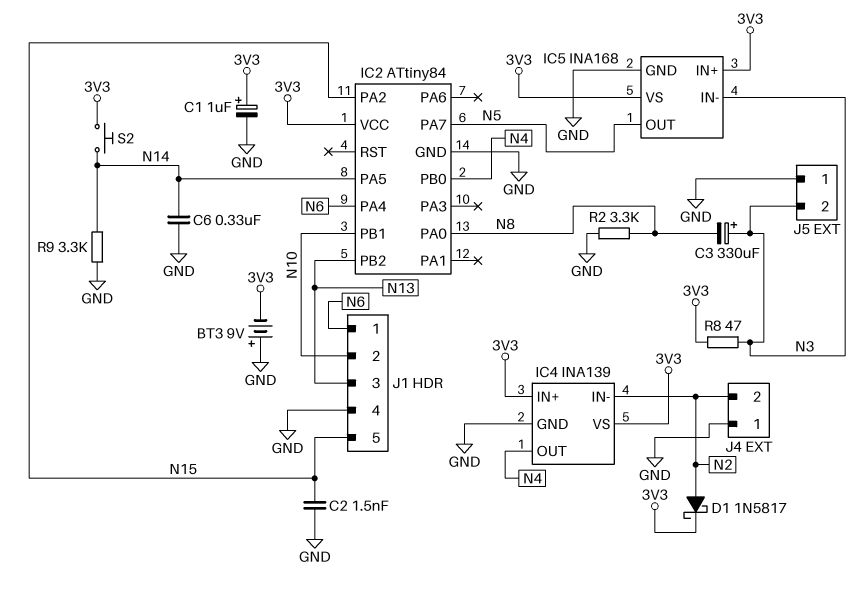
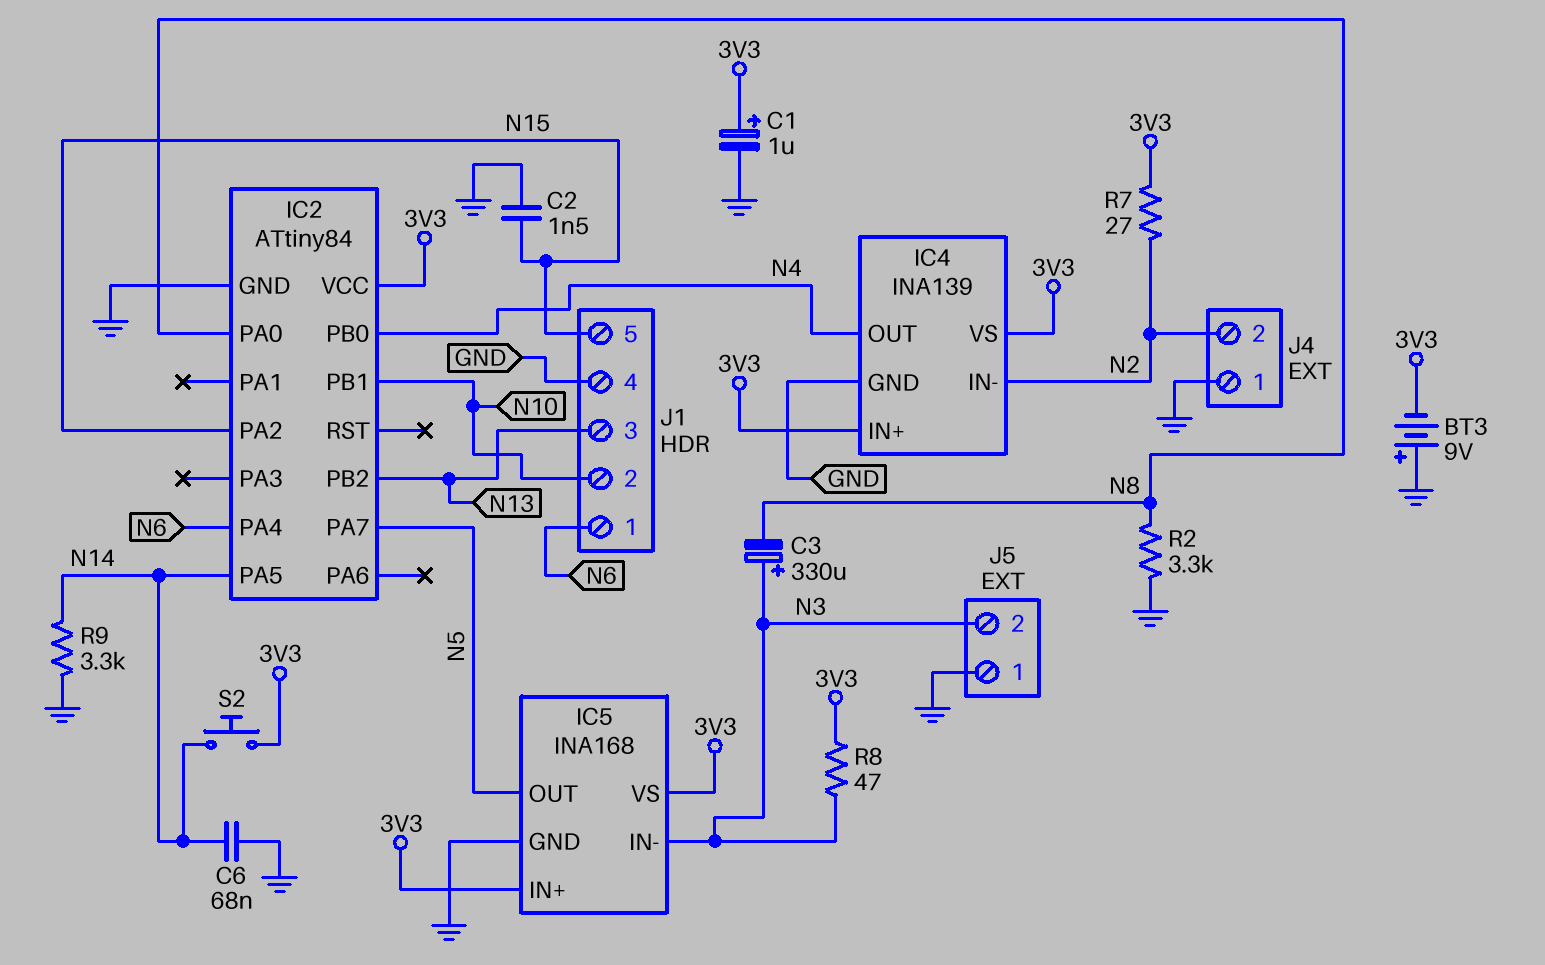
C6: 330nF (GND, N14) -> 68nF (GND, N14)
D1: schottky 1N5817 (A N2, K 3V3) -> none
R7: none -> 27 (3V3, N2)

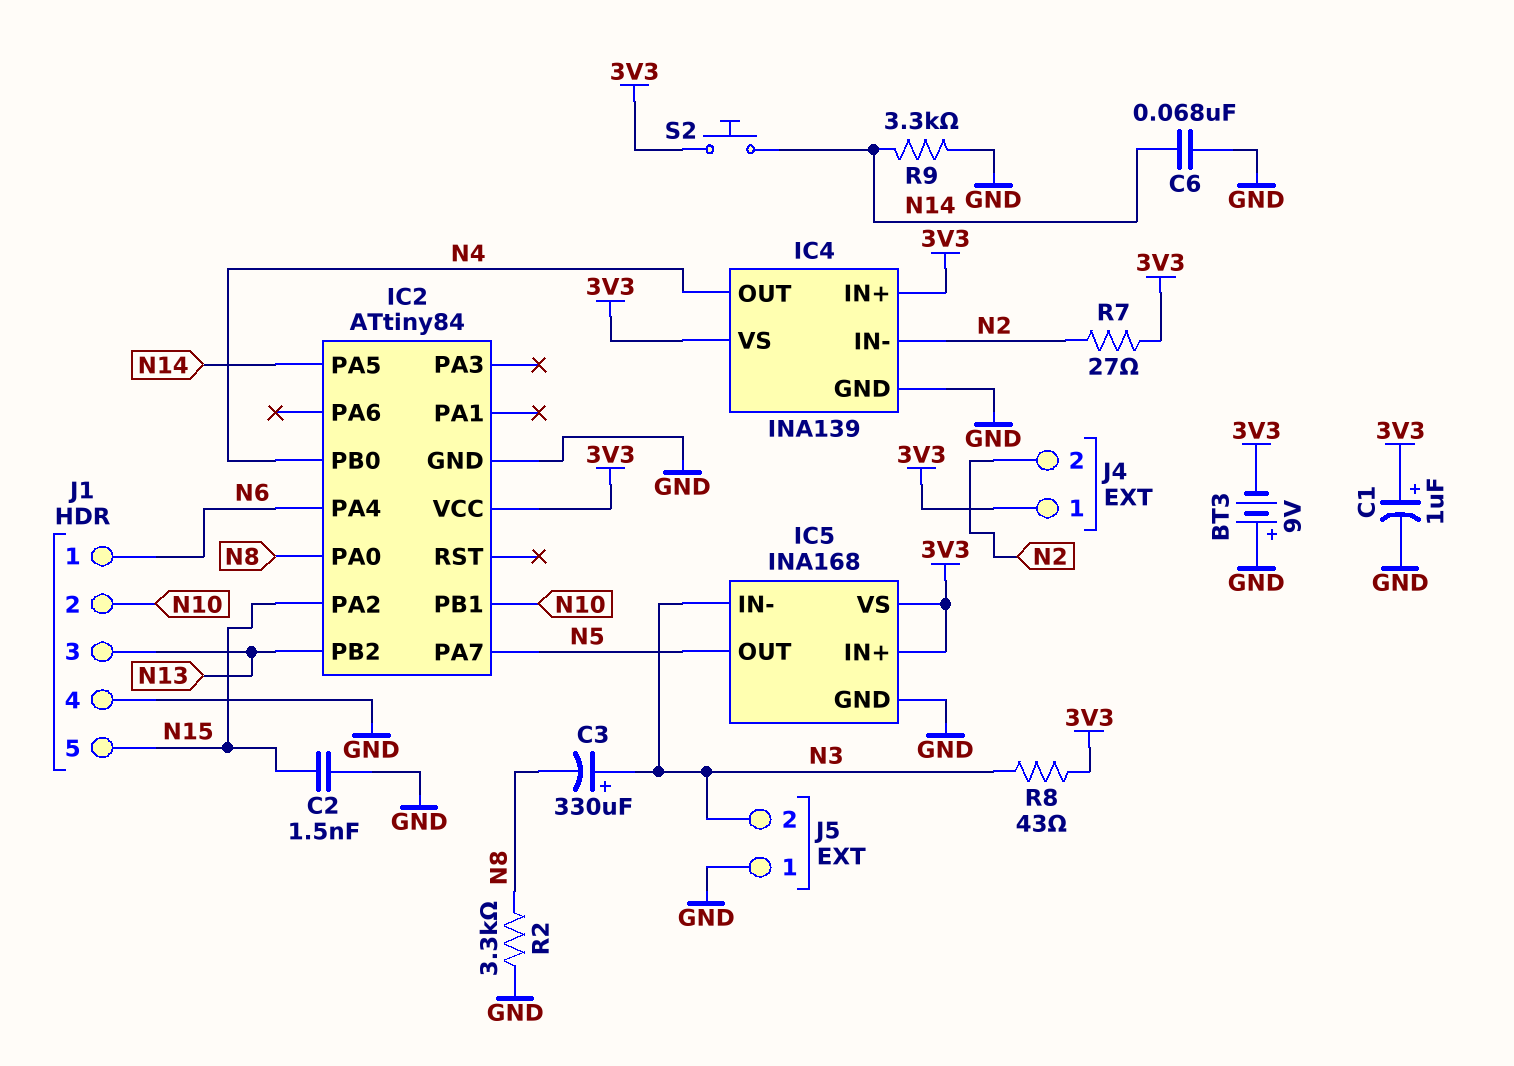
J4 pin 1: GND -> 3V3
R8: 47 (3V3, N3) -> 43 (3V3, N3)

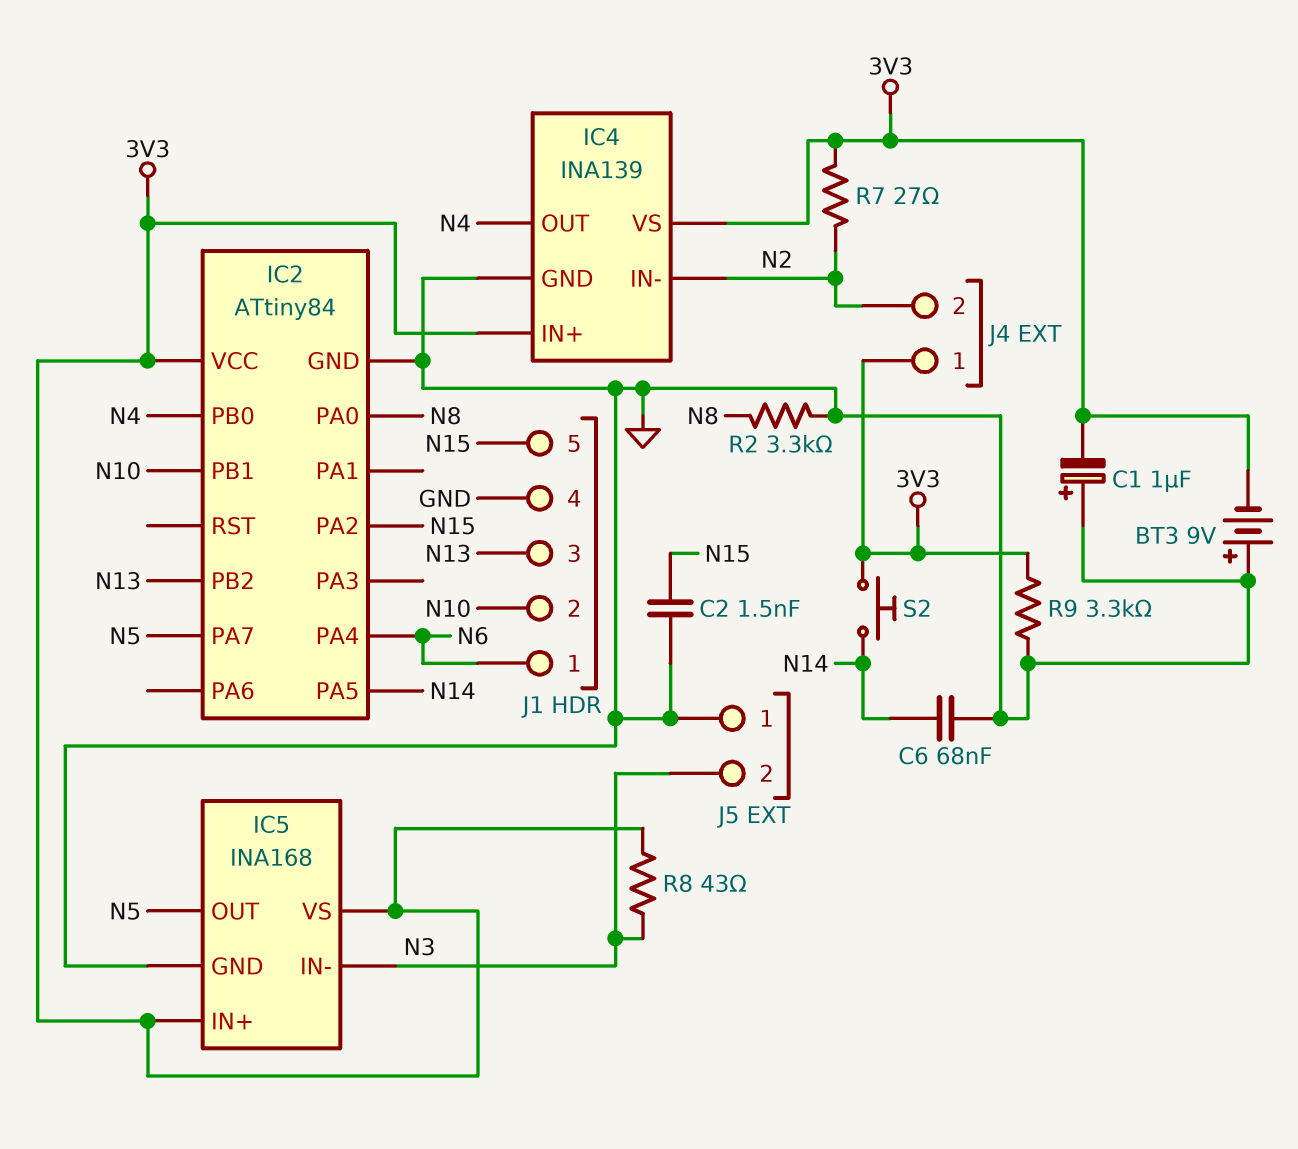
C1: 1uF (plus 3V3, minus GND) -> 1uF (plus GND, minus 3V3)
C3: 330uF (plus N3, minus N8) -> none
R9: 3.3k (GND, N14) -> 3.3k (3V3, GND)

